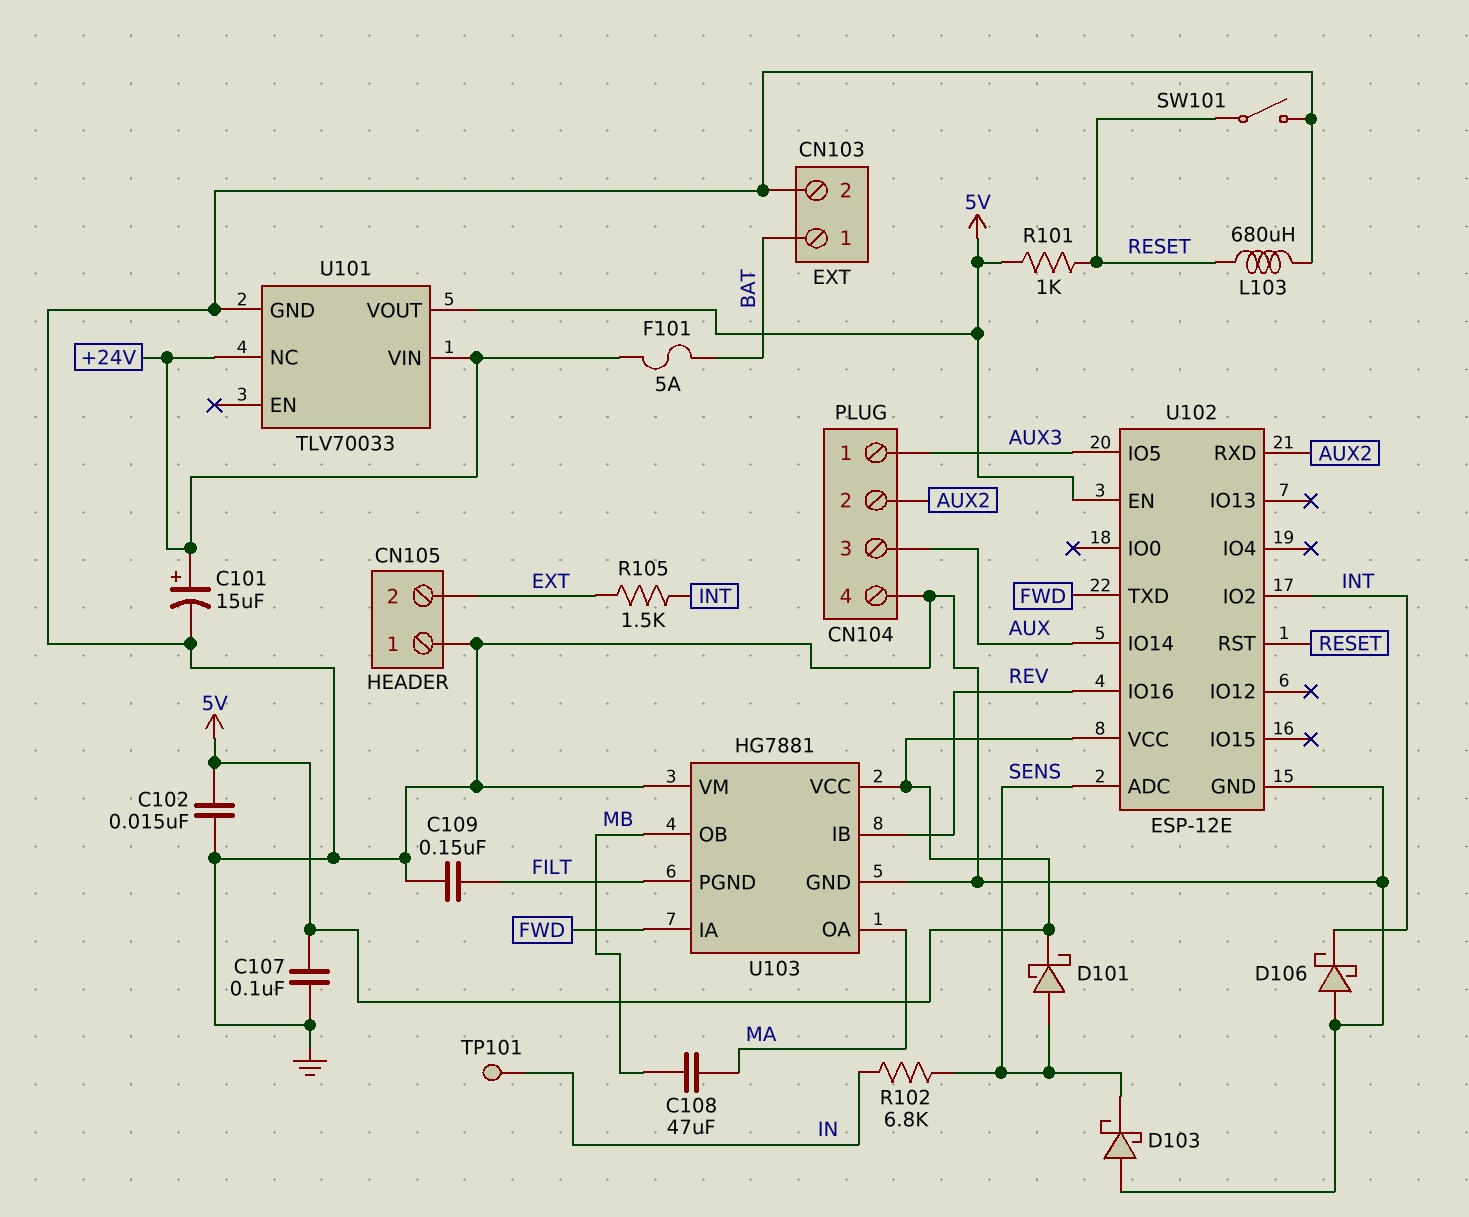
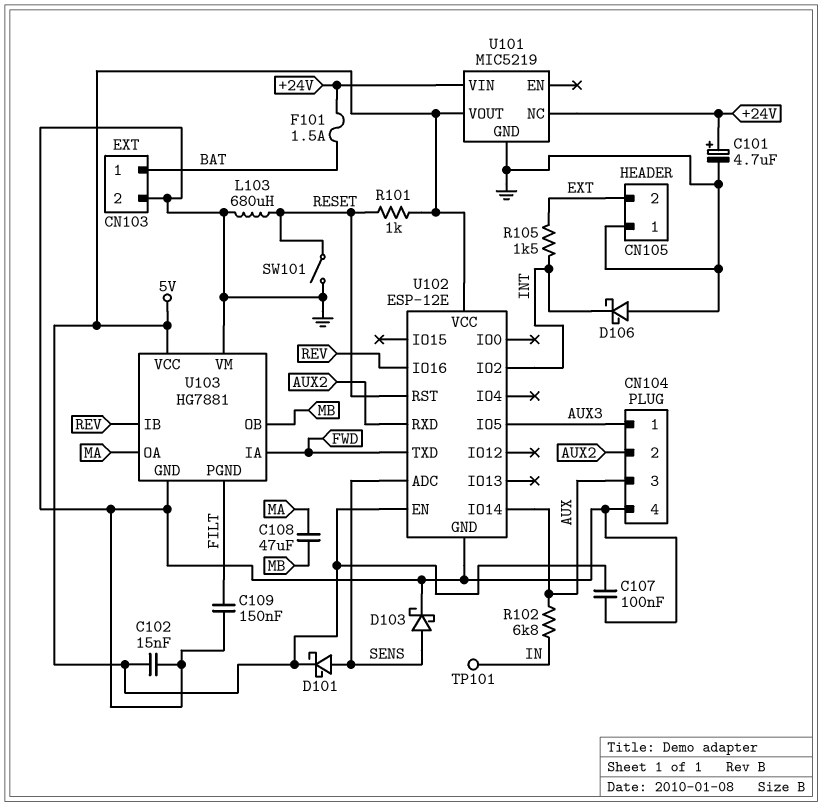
C101: 15uF (plus +24V, minus GND) -> 4.7uF (plus +24V, minus GND)
D103: schottky (A GND, K SENS) -> schottky (A SENS, K GND)
F101: 5A (+24V, BAT) -> 1.5A (+24V, BAT)
R102: 6.8k (IN, SENS) -> 6.8k (AUX, IN)
U101: TLV70033 -> MIC5219

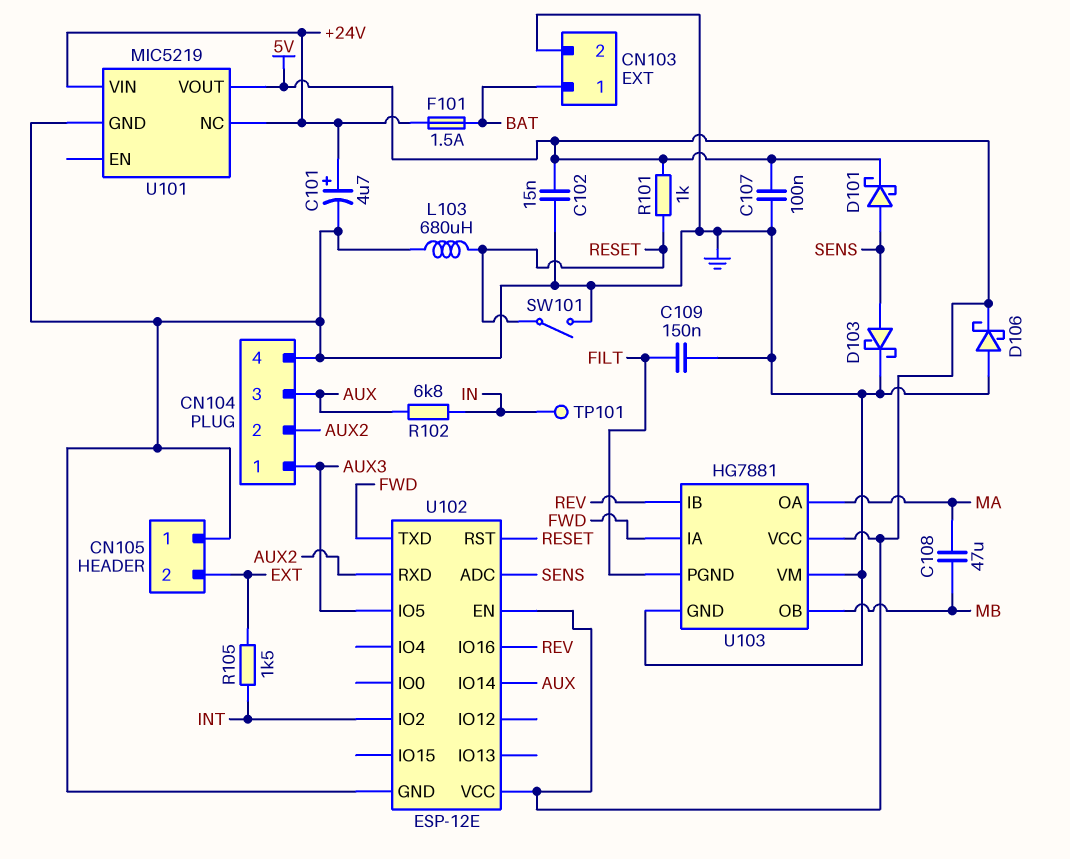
D106: schottky (A GND, K INT) -> schottky (A GND, K 5V)

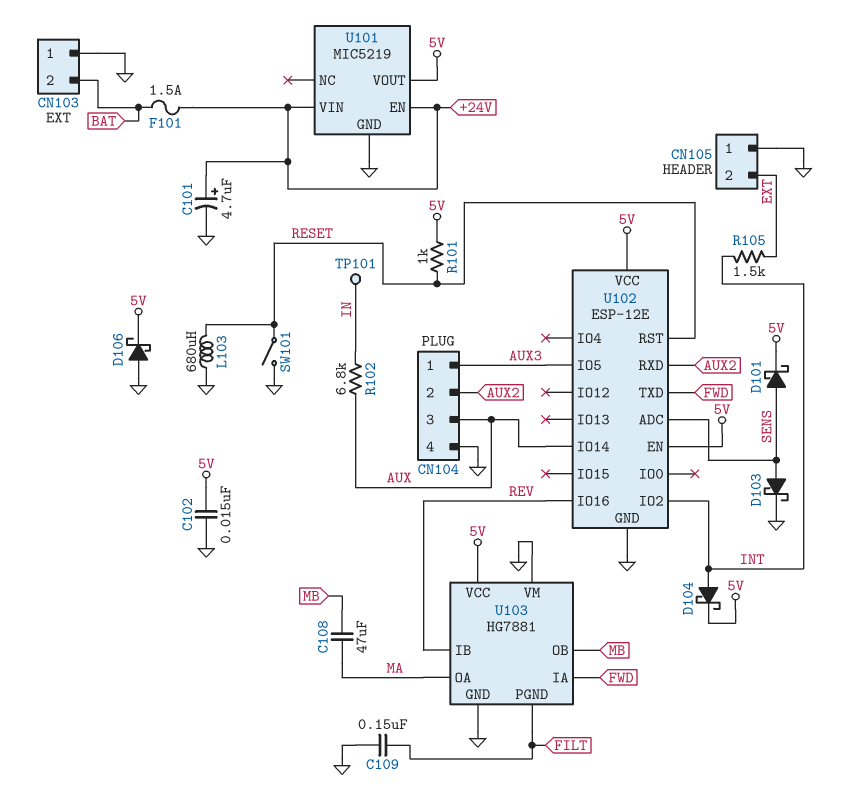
C107: 100nF (5V, GND) -> none
CN103 pin 1: BAT -> GND
CN103 pin 2: GND -> BAT
D104: none -> schottky (A INT, K 5V)
U101 pin EN: none -> +24V
U101 pin NC: +24V -> none

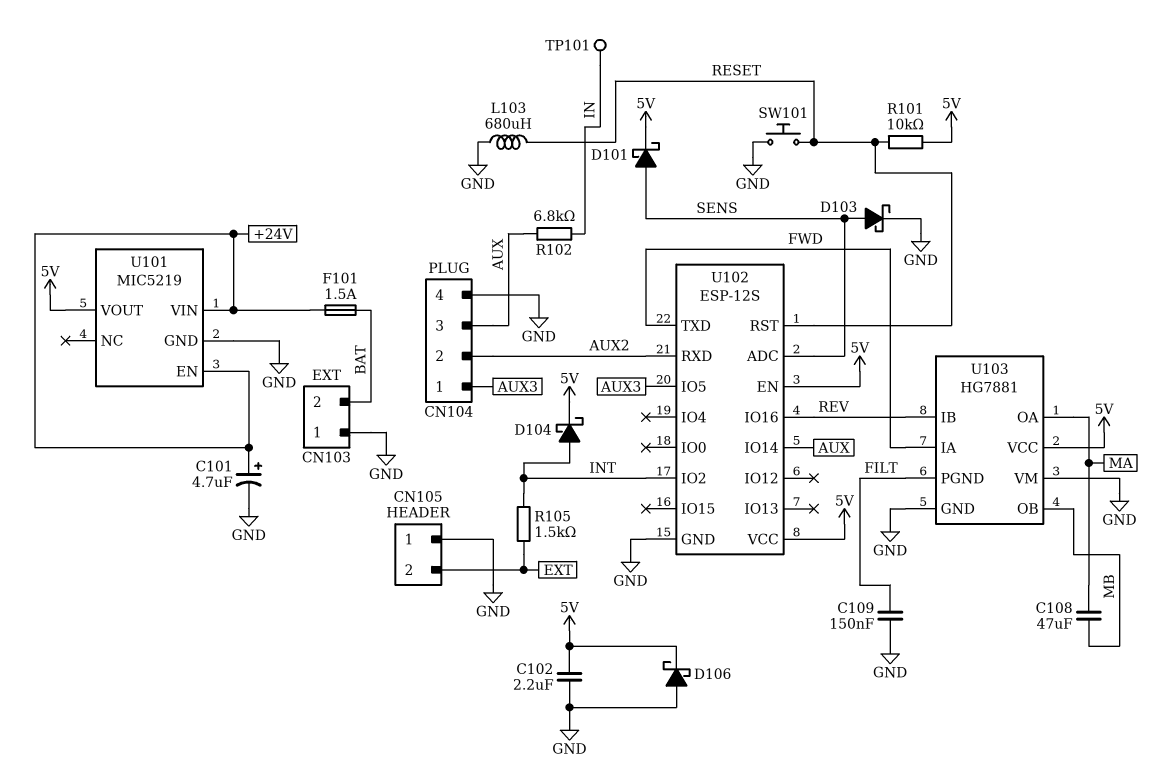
C102: 15nF (5V, GND) -> 2.2uF (5V, GND)
R101: 1k (5V, RESET) -> 10k (5V, RESET)
SW101: switch (GND, RESET) -> button (GND, RESET)
U102: ESP-12E -> ESP-12S

